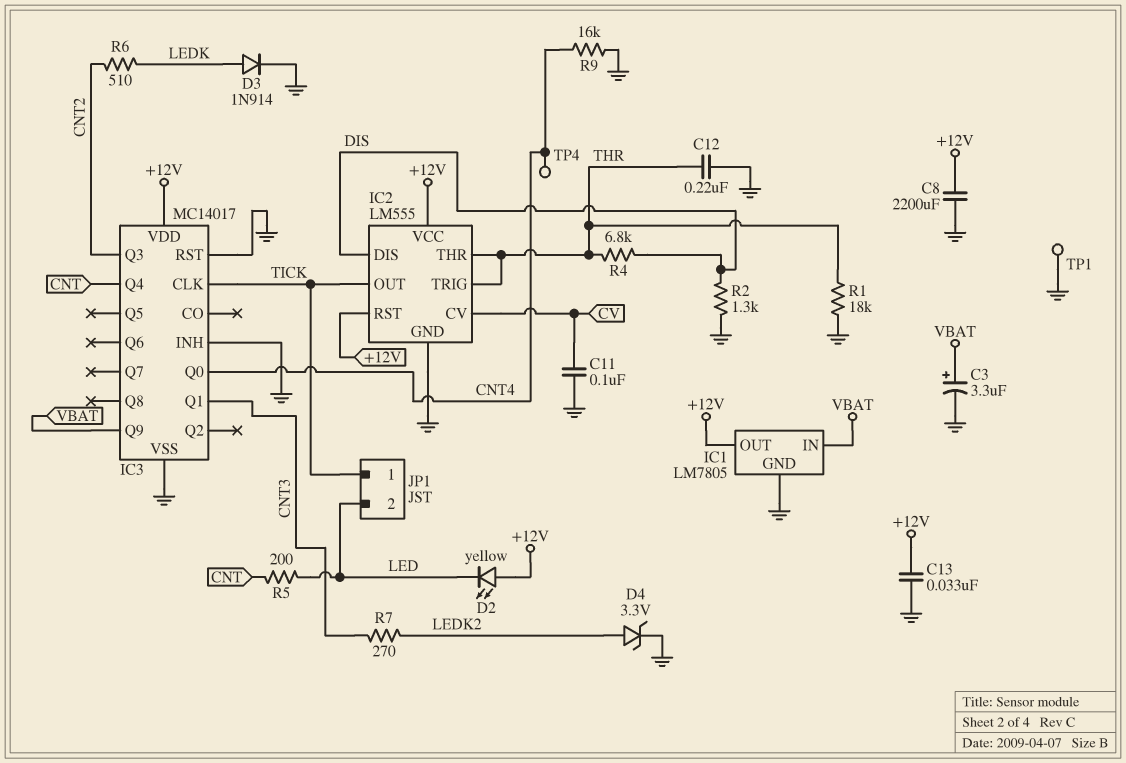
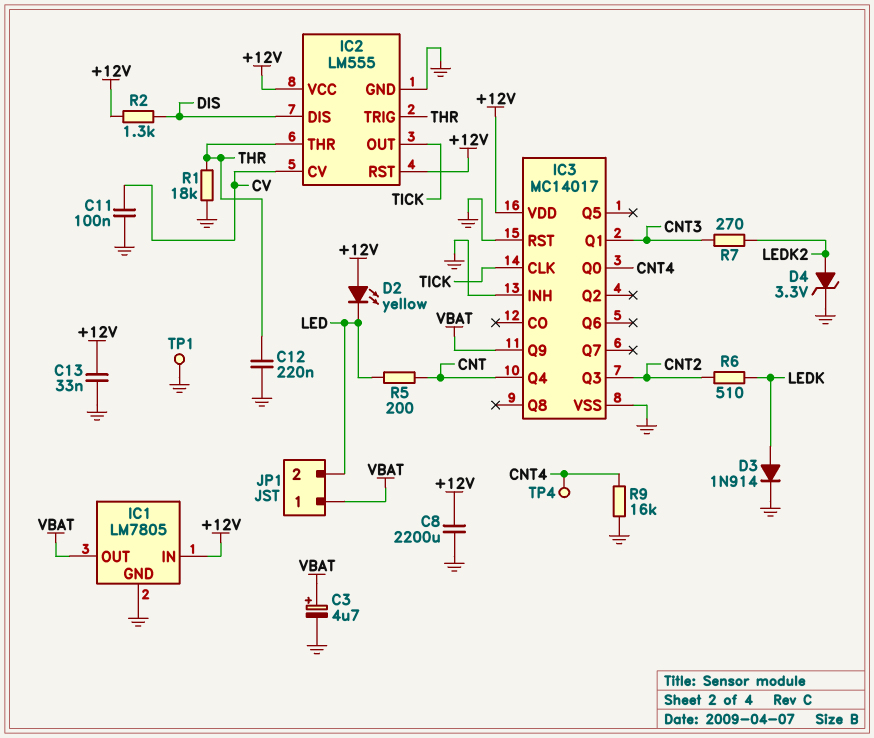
C3: 3.3uF (plus VBAT, minus GND) -> 4.7uF (plus VBAT, minus GND)
IC1 pin IN: VBAT -> +12V
IC1 pin OUT: +12V -> VBAT
JP1 pin 1: TICK -> VBAT
R2: 1.3k (DIS, GND) -> 1.3k (+12V, DIS)
R4: 6.8k (DIS, THR) -> none

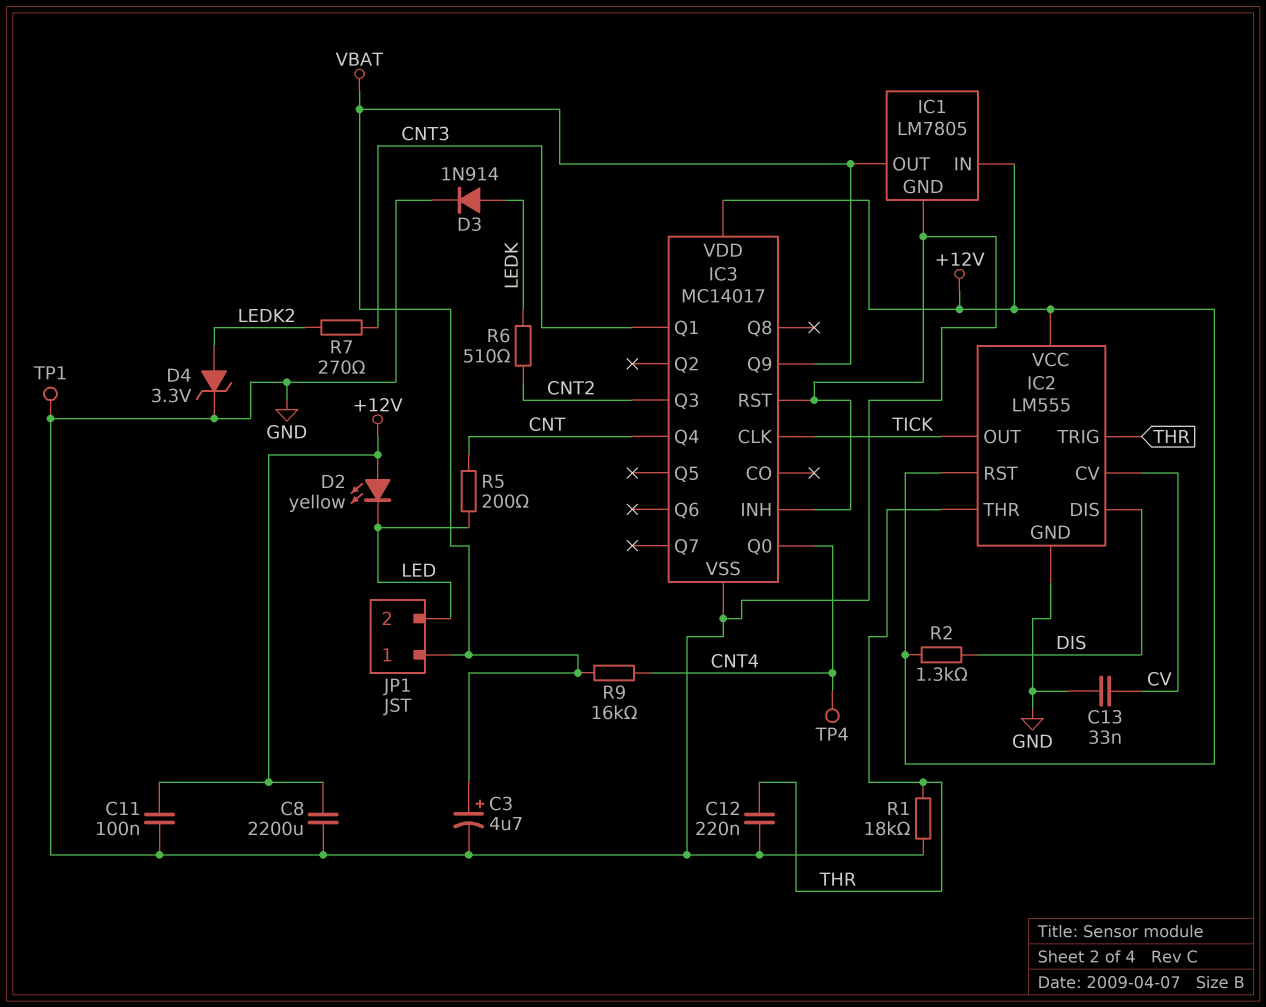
C11: 100nF (CV, GND) -> 100nF (+12V, GND)
C13: 33nF (+12V, GND) -> 33nF (CV, GND)
R9: 16k (CNT4, GND) -> 16k (CNT4, VBAT)

